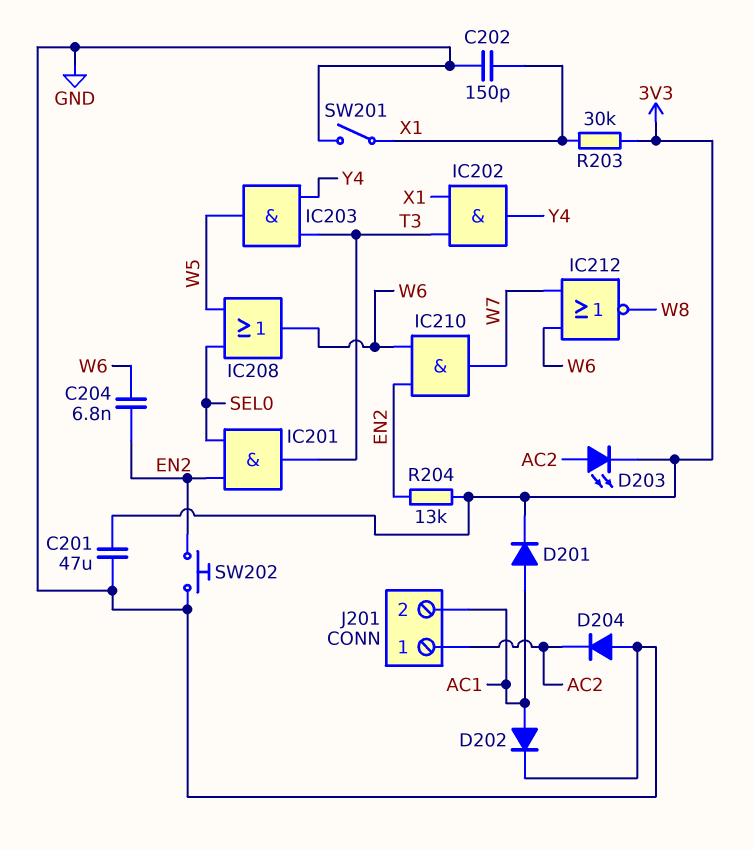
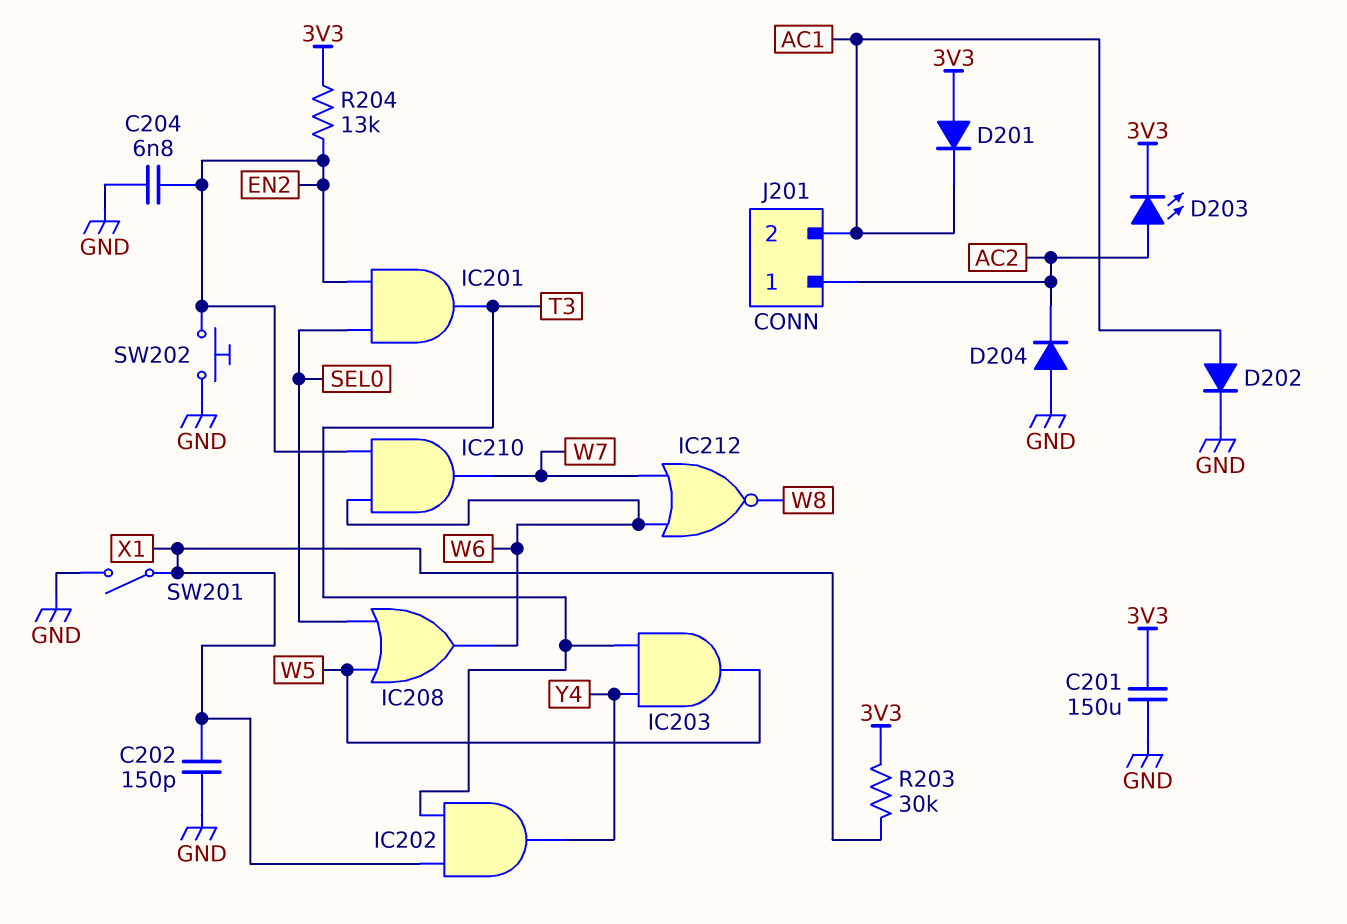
C201: 47uF (3V3, GND) -> 150uF (3V3, GND)
C204: 6.8nF (EN2, W6) -> 6.8nF (EN2, GND)
D201: diode (A AC1, K 3V3) -> diode (A 3V3, K AC1)

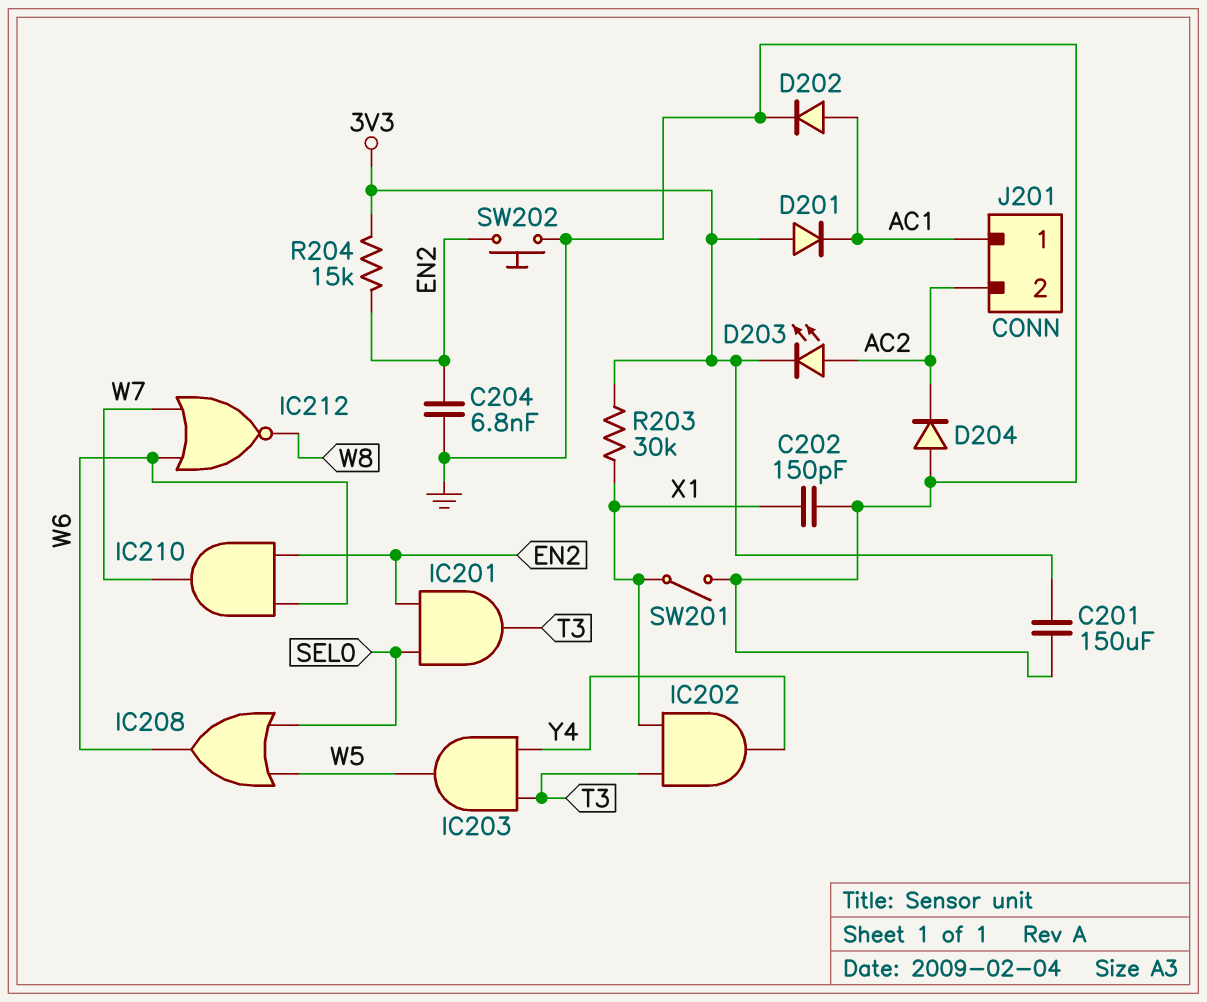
J201 pin 1: AC2 -> AC1
J201 pin 2: AC1 -> AC2
R204: 13k (3V3, EN2) -> 15k (3V3, EN2)

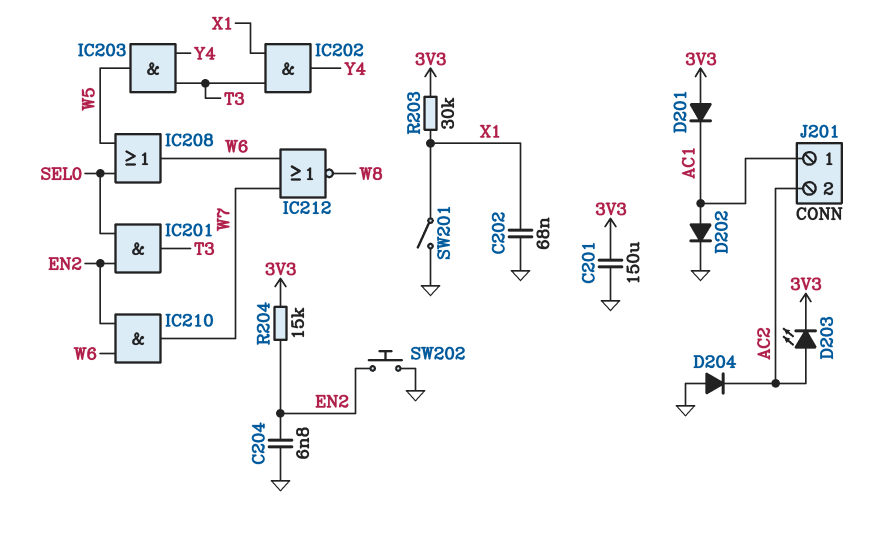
C202: 150pF (GND, X1) -> 68nF (GND, X1)

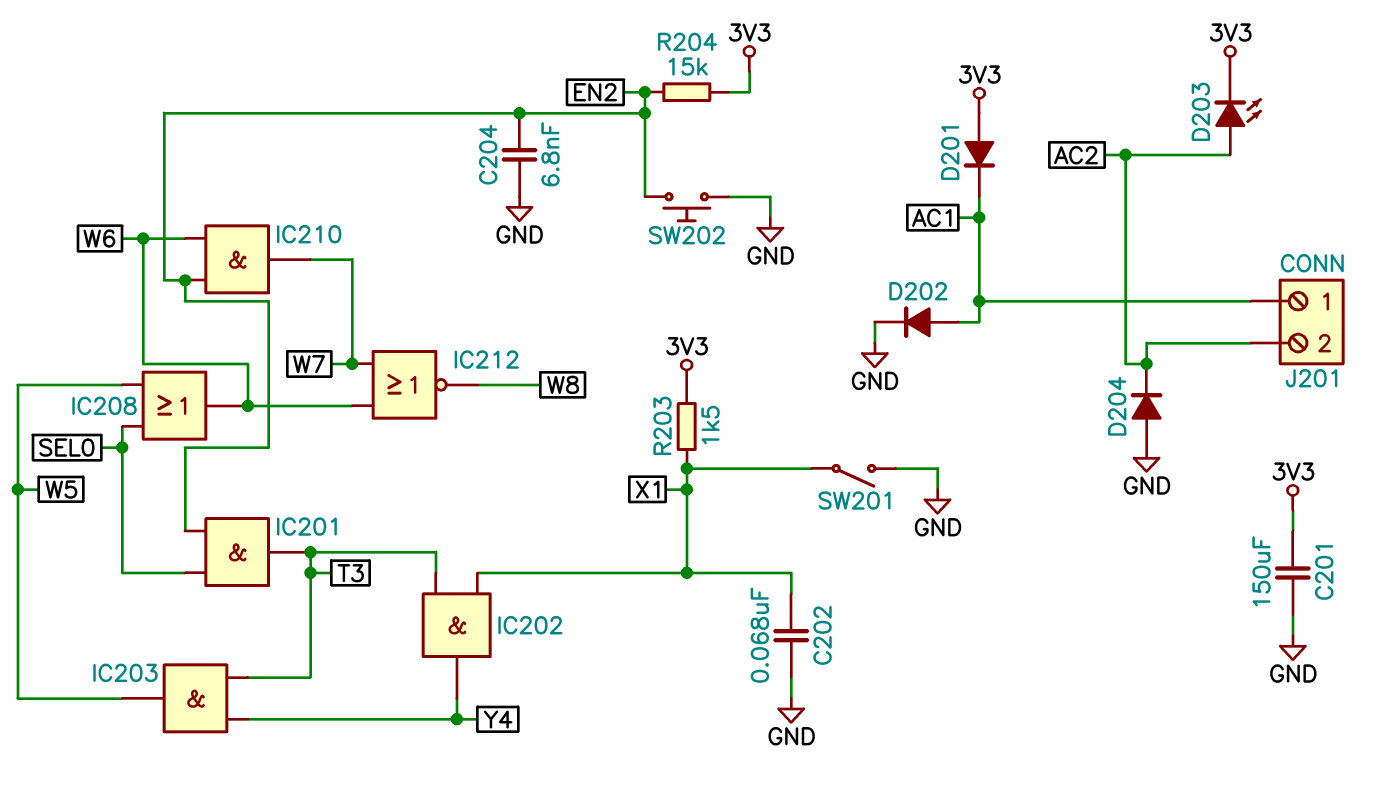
R203: 30k (3V3, X1) -> 1.5k (3V3, X1)

